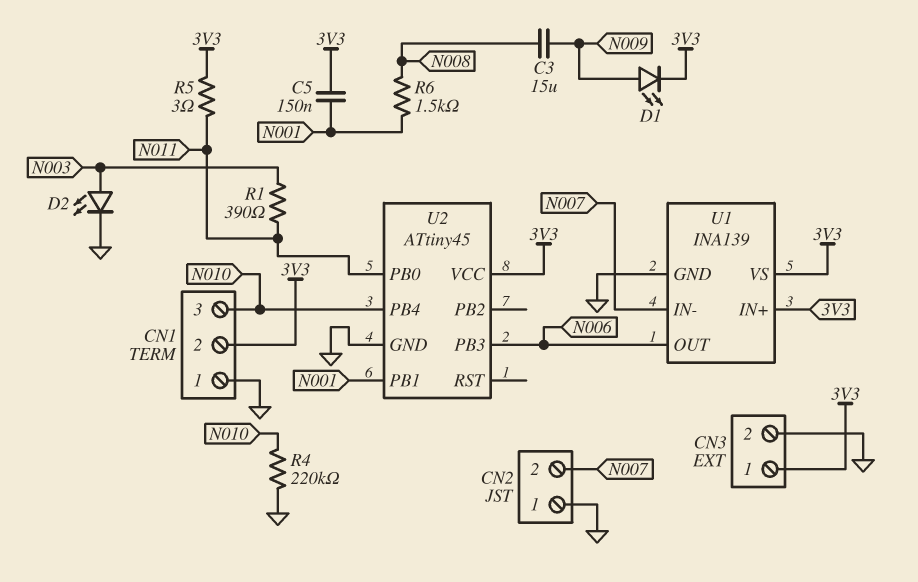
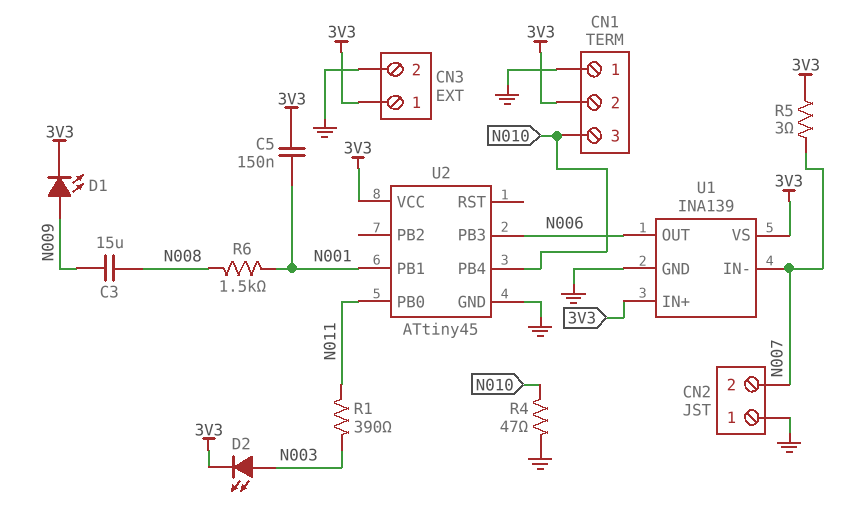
D2: LED (A N003, K GND) -> LED (A N003, K 3V3)
R4: 220k (GND, N010) -> 47 (GND, N010)
R5: 3 (3V3, N011) -> 3 (3V3, N007)

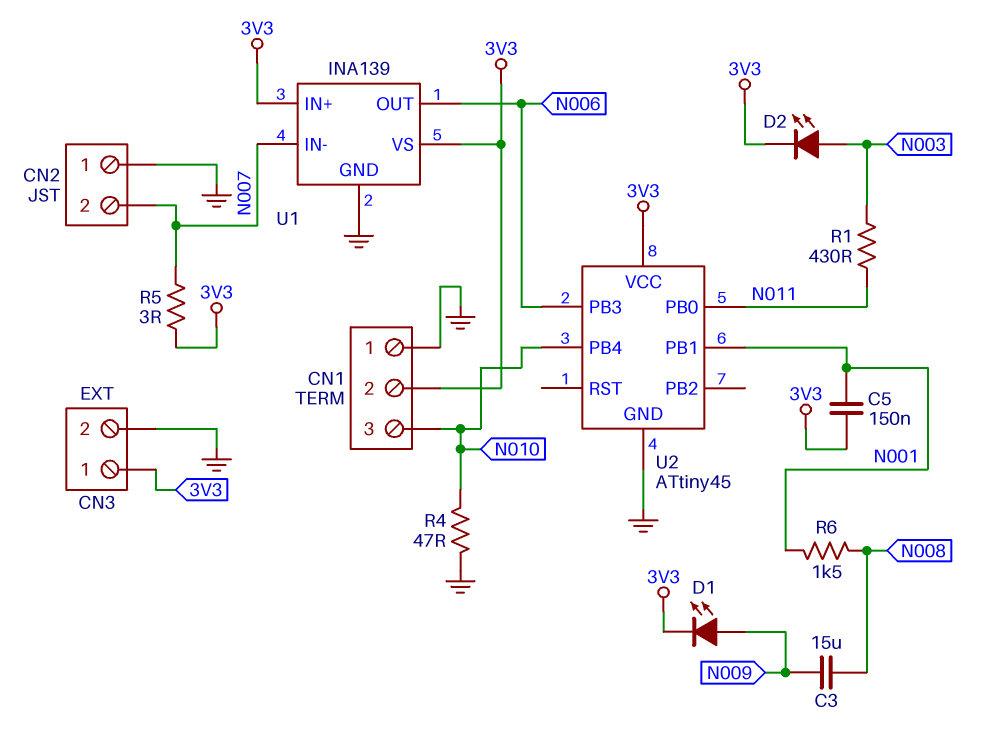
R1: 390 (N003, N011) -> 430 (N003, N011)

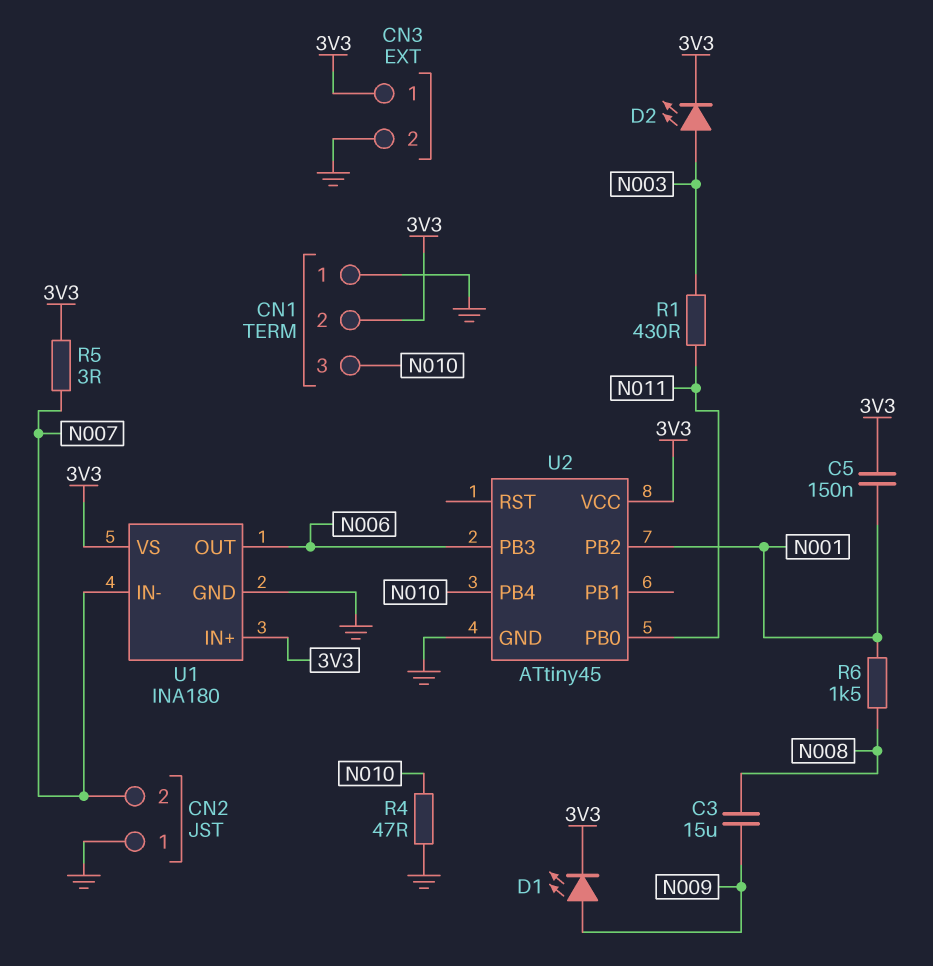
U1: INA139 -> INA180
U2 pin PB1: N001 -> none
U2 pin PB2: none -> N001

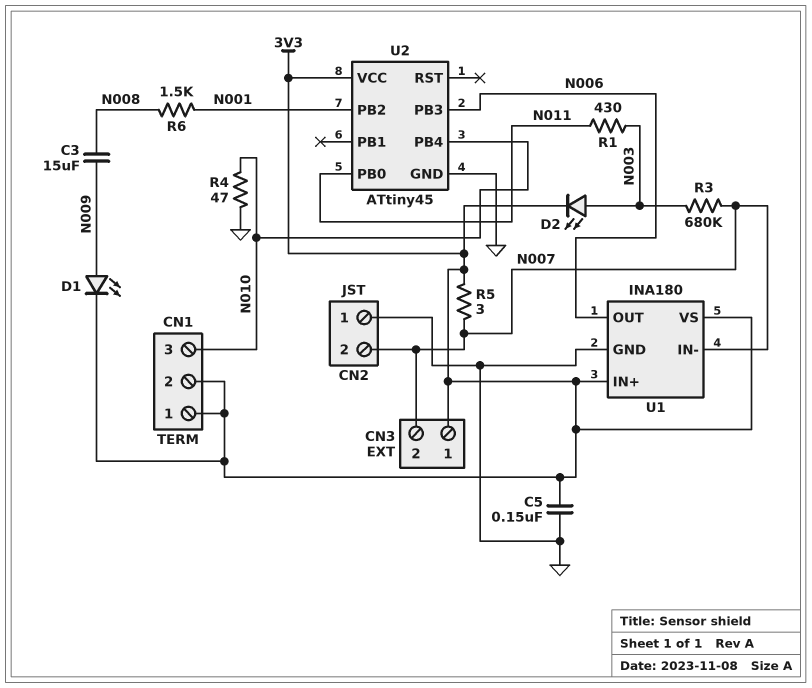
C5: 150nF (3V3, N001) -> 150nF (3V3, GND)
CN1 pin 1: GND -> 3V3
CN3 pin 2: GND -> N007
R3: none -> 680k (N003, N007)

